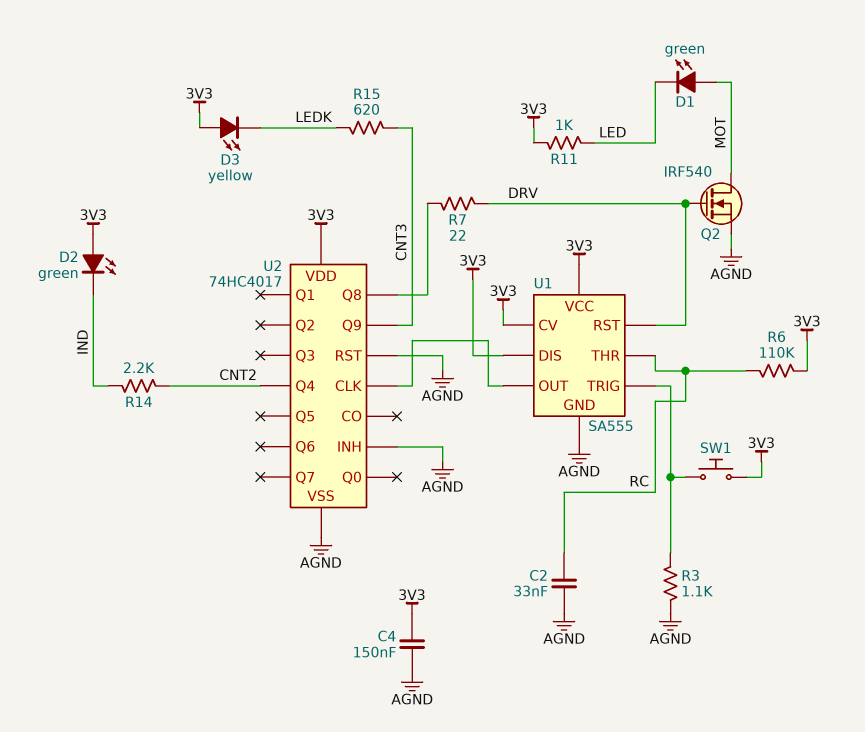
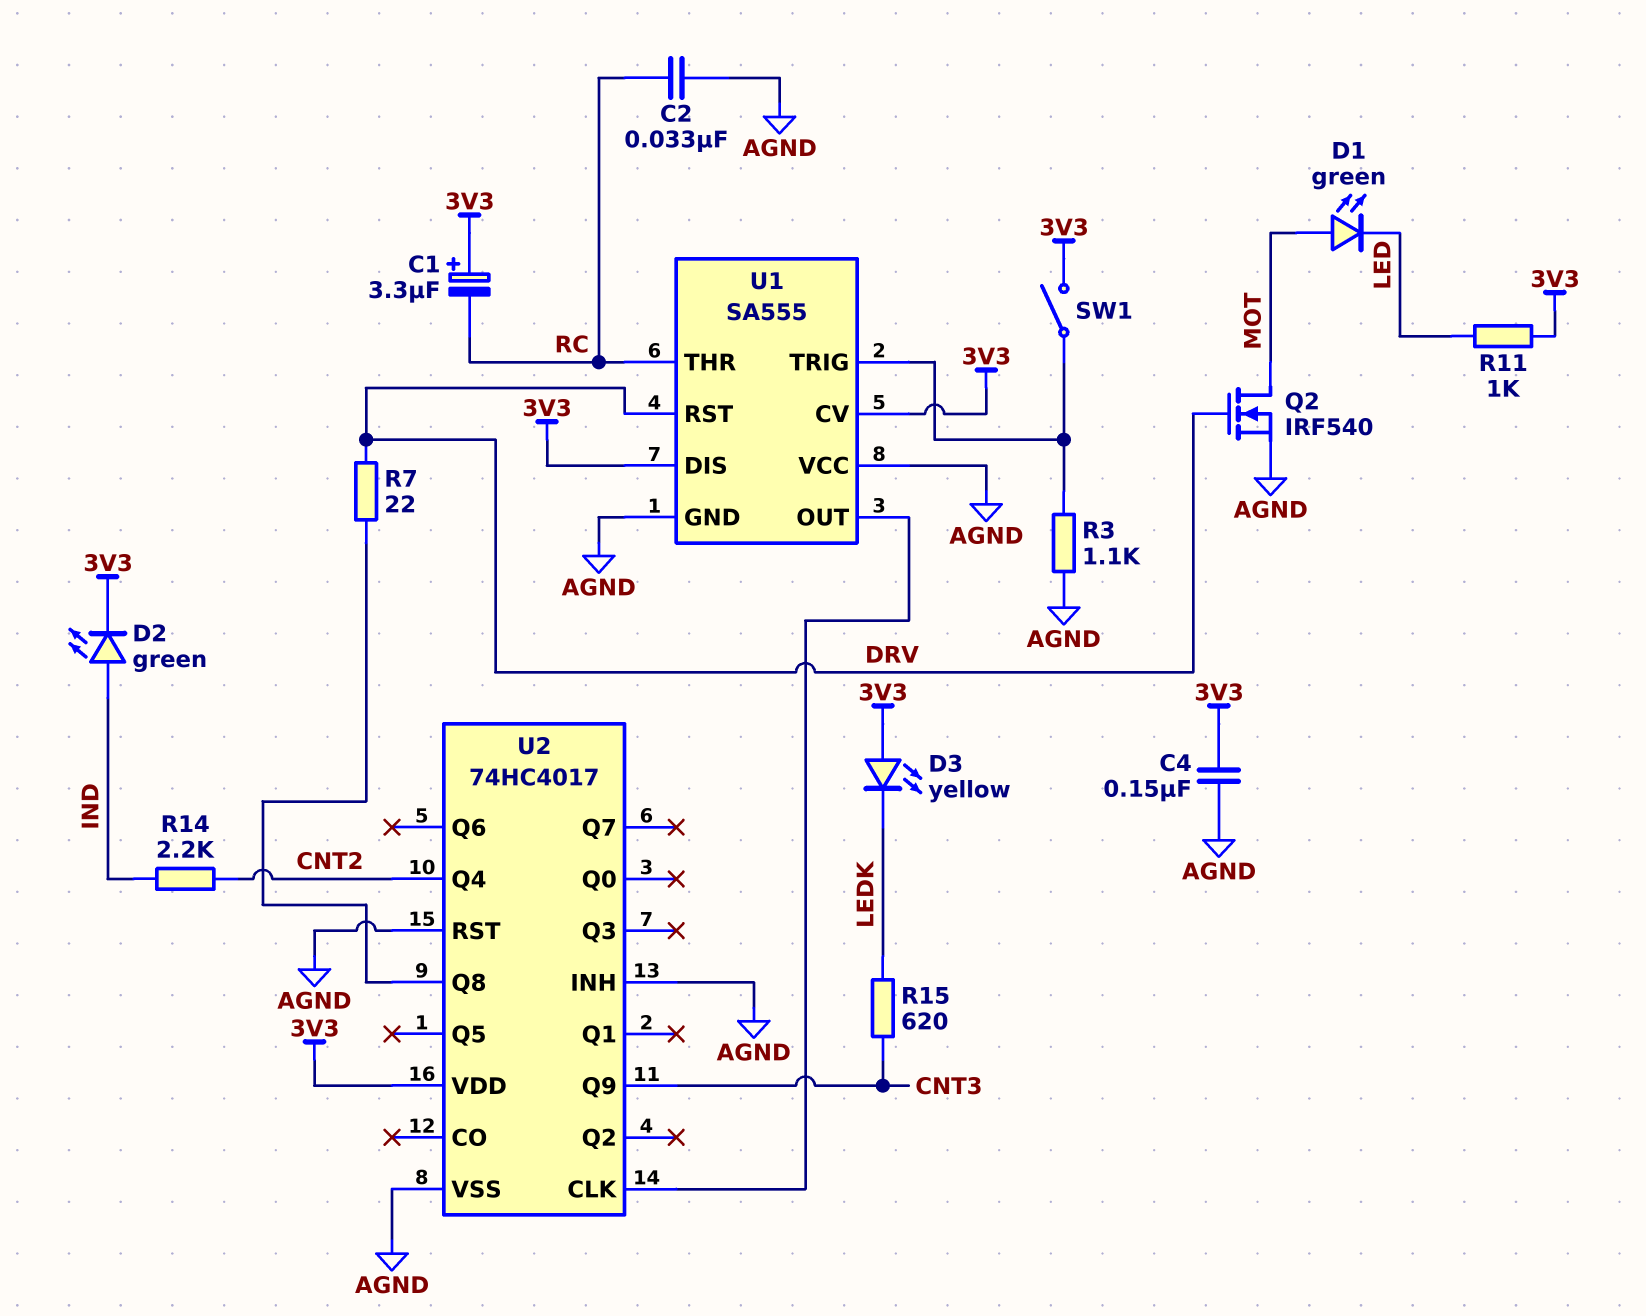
C1: none -> 3.3uF (plus 3V3, minus RC)
D2: LED green (A 3V3, K IND) -> LED green (A IND, K 3V3)
R6: 110k (3V3, RC) -> none
SW1: button (3V3, U1/TRIG) -> switch (3V3, U1/TRIG)
U1 pin VCC: 3V3 -> AGND

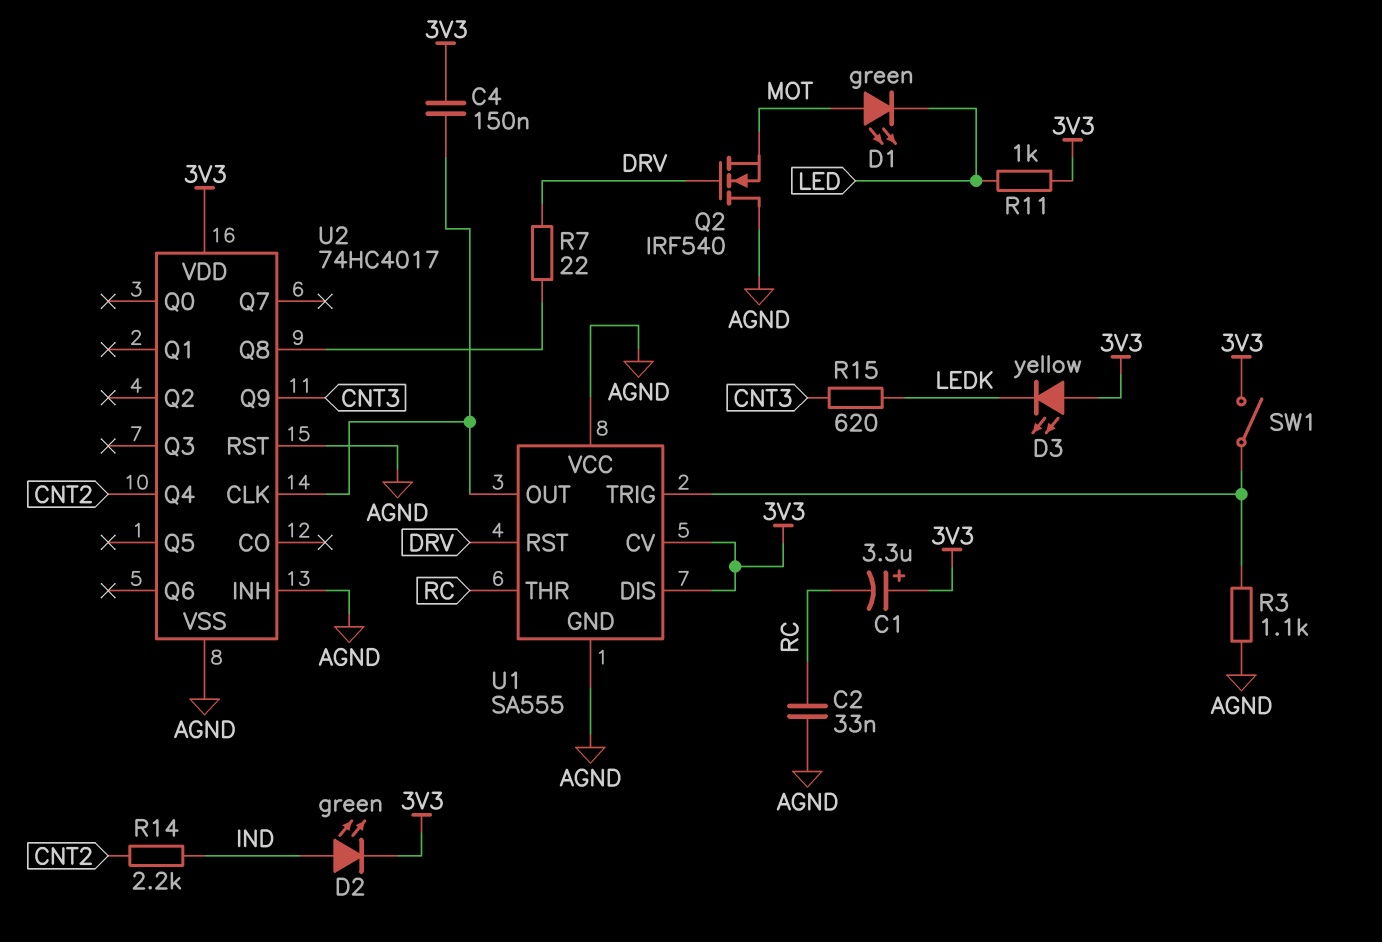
C4: 150nF (3V3, AGND) -> 150nF (3V3, U1/OUT)
Q2: NMOS IRF540 (G DRV, D MOT, S AGND) -> NMOS IRF540 (G DRV, D AGND, S MOT)

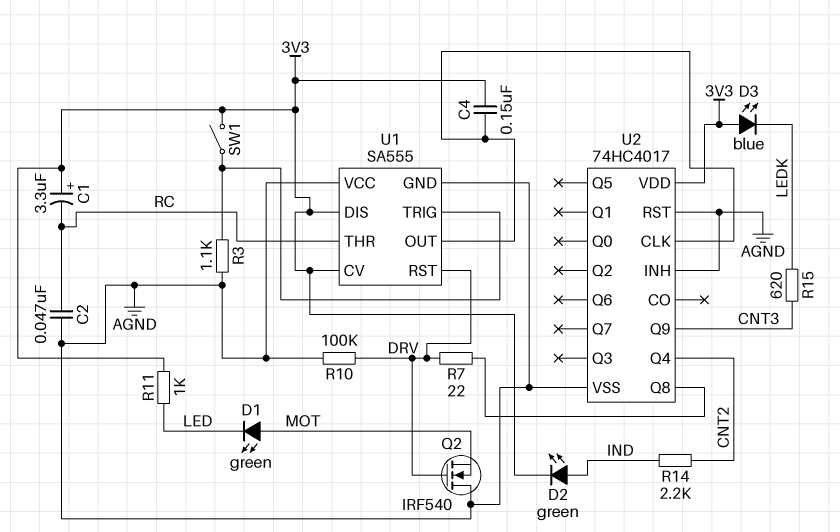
C2: 33nF (AGND, RC) -> 47nF (AGND, RC)
D3: LED yellow (A 3V3, K LEDK) -> LED blue (A 3V3, K LEDK)
R10: none -> 100k (AGND, DRV)

